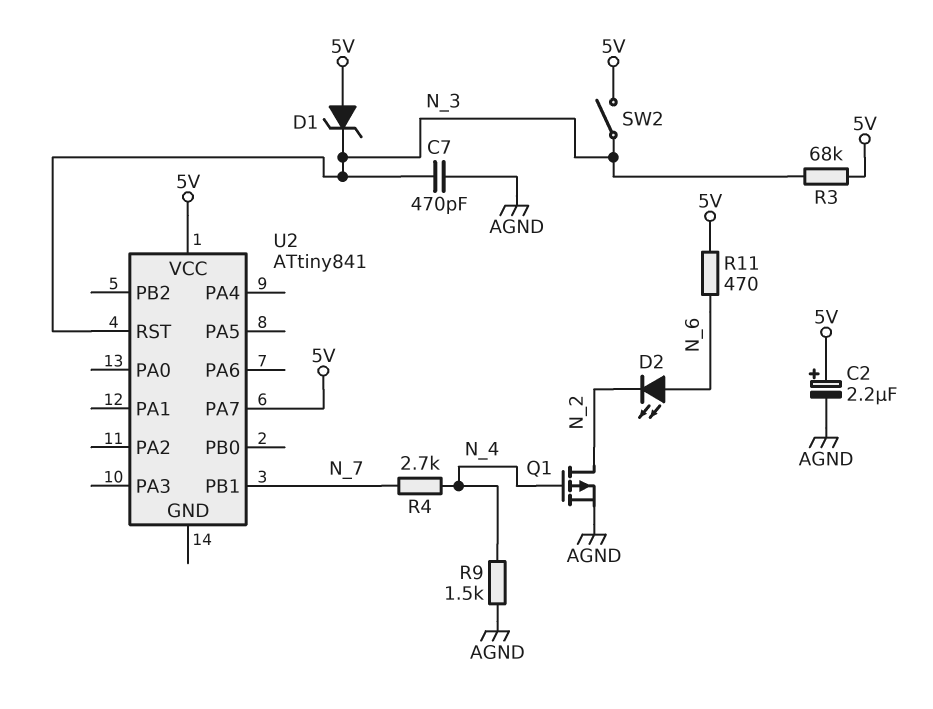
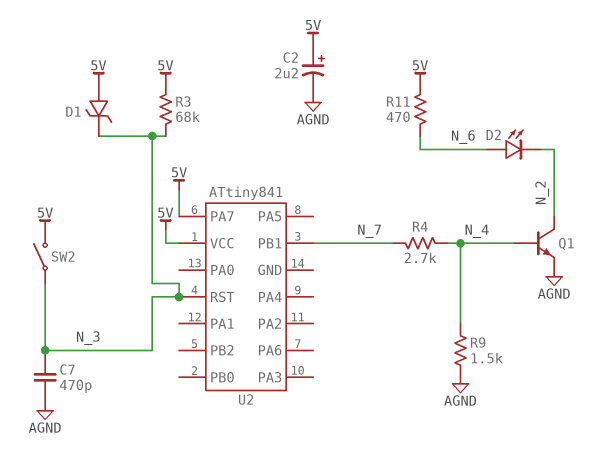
Q1: PMOS (G N_4, D N_2, S AGND) -> NPN (B N_4, C N_2, E AGND)

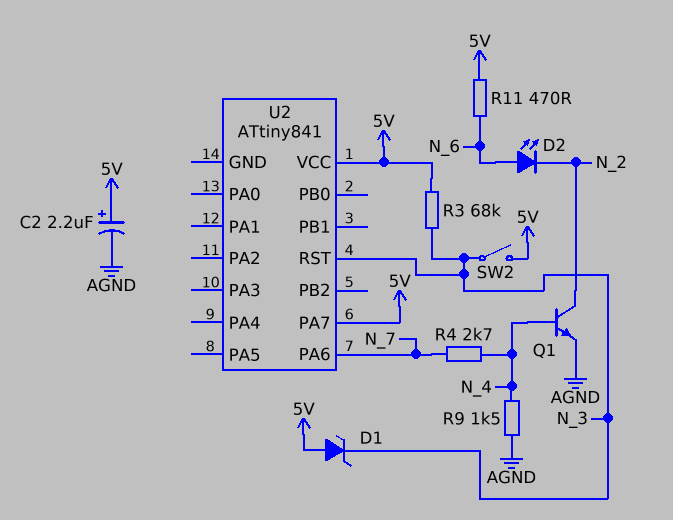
C7: 470pF (AGND, N_3) -> none
U2 pin PA6: none -> N_7
U2 pin PB1: N_7 -> none

